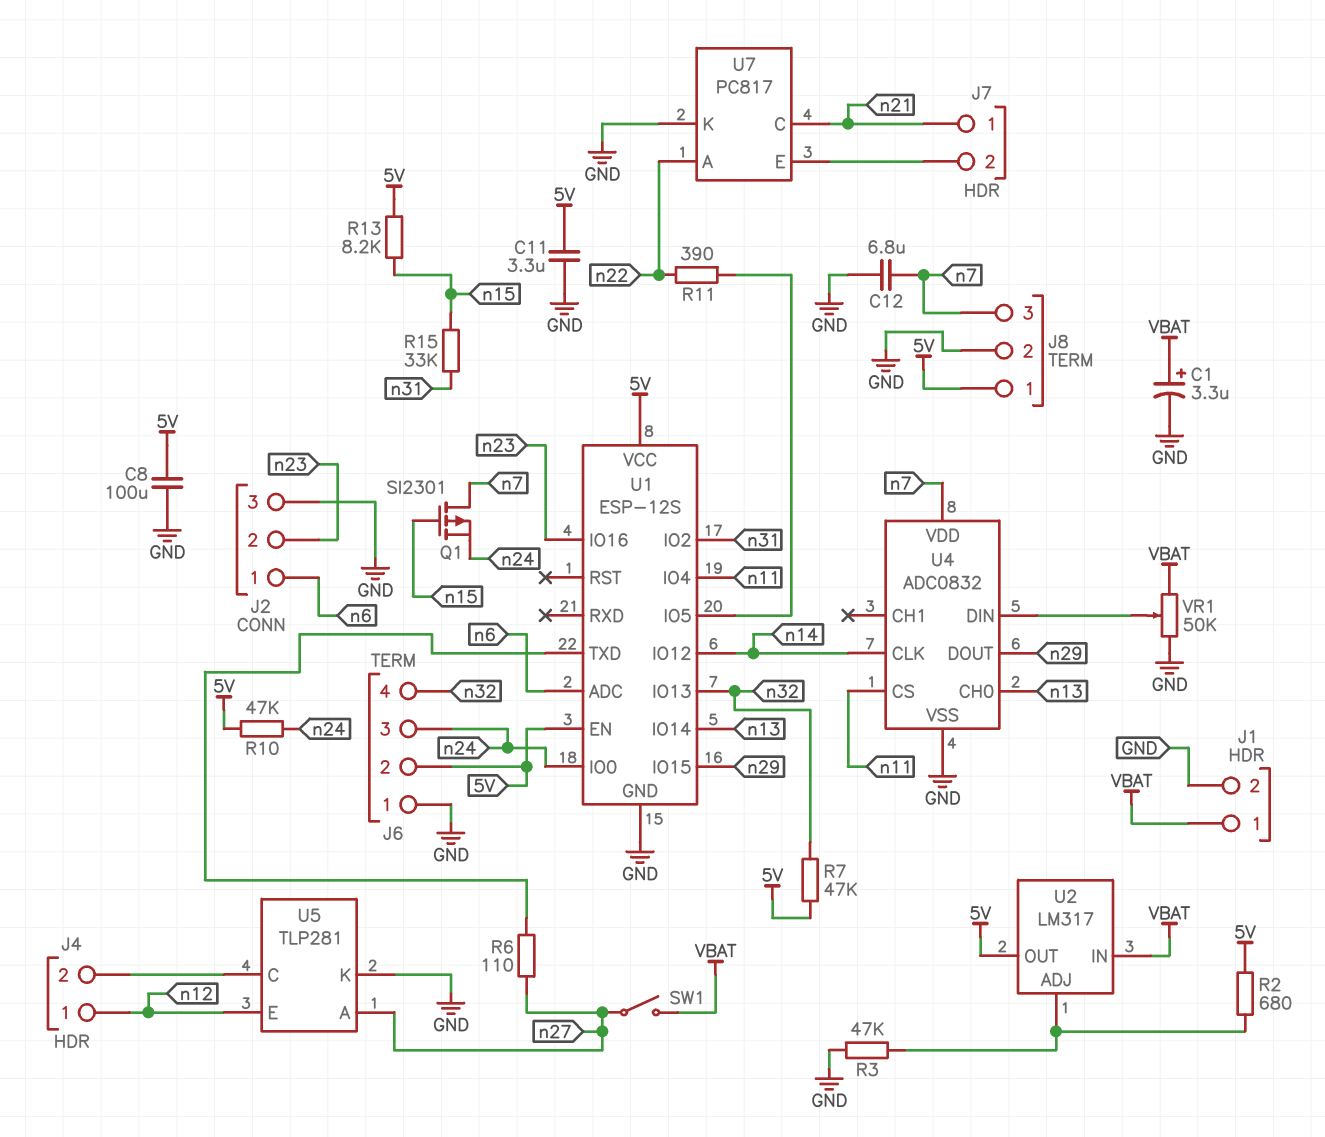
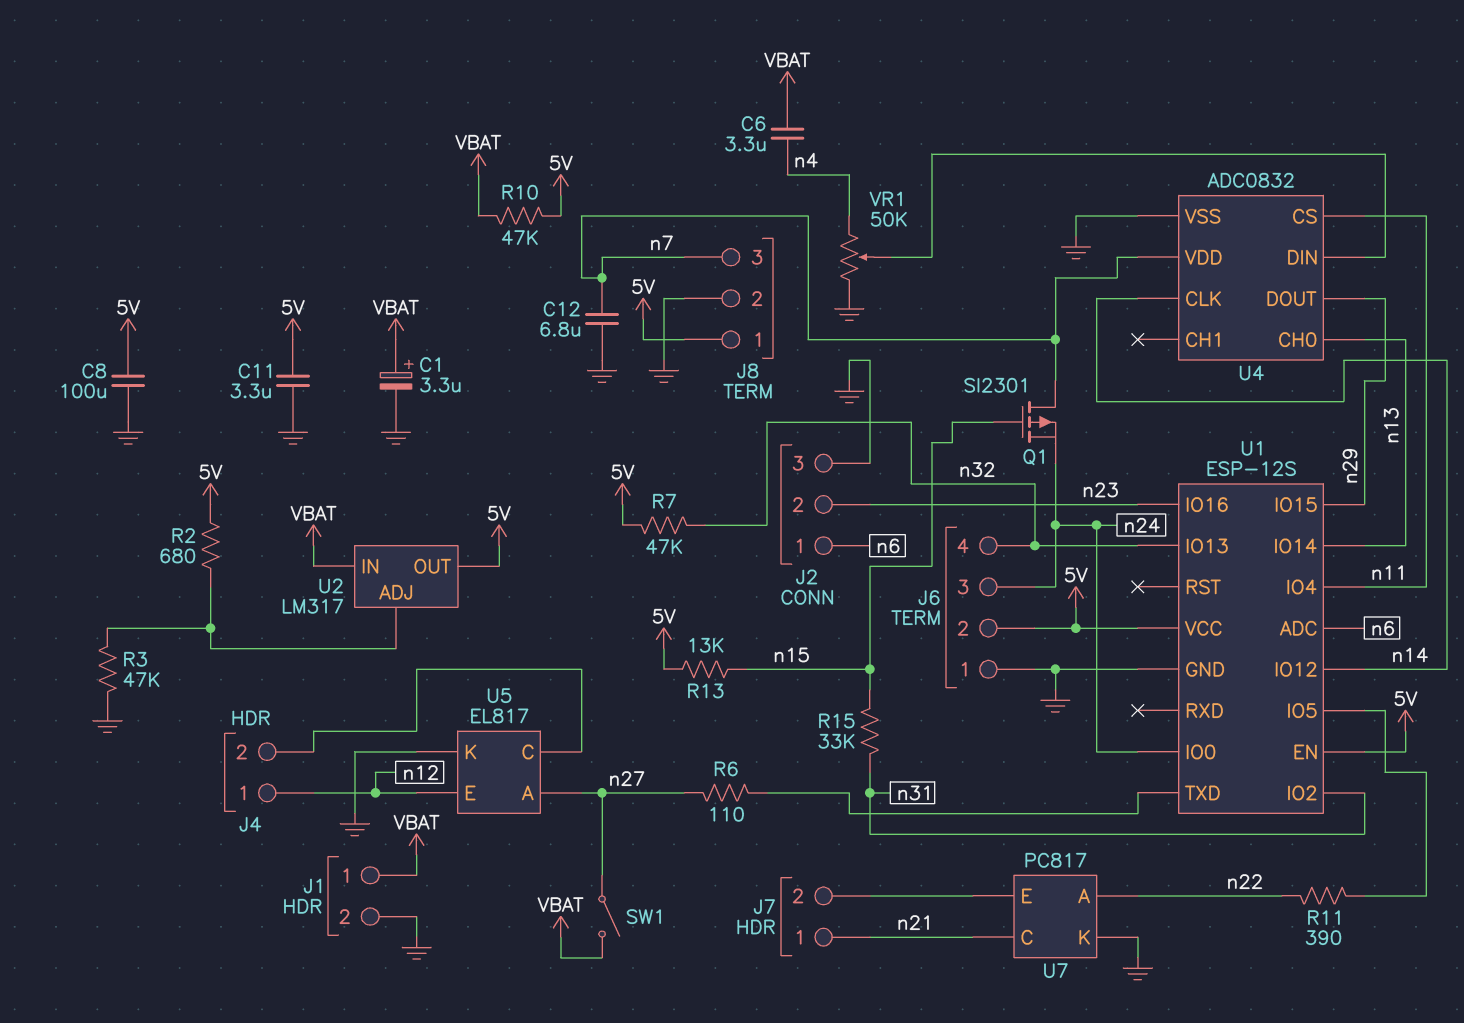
C6: none -> 3.3uF (VBAT, n4)
R10: 47k (5V, n24) -> 47k (5V, VBAT)
R13: 8.2k (5V, n15) -> 13k (5V, n15)
U5: TLP281 -> EL817
VR1: 50k (GND, VBAT, wiper U4/DIN) -> 50k (GND, n4, wiper U4/DIN)

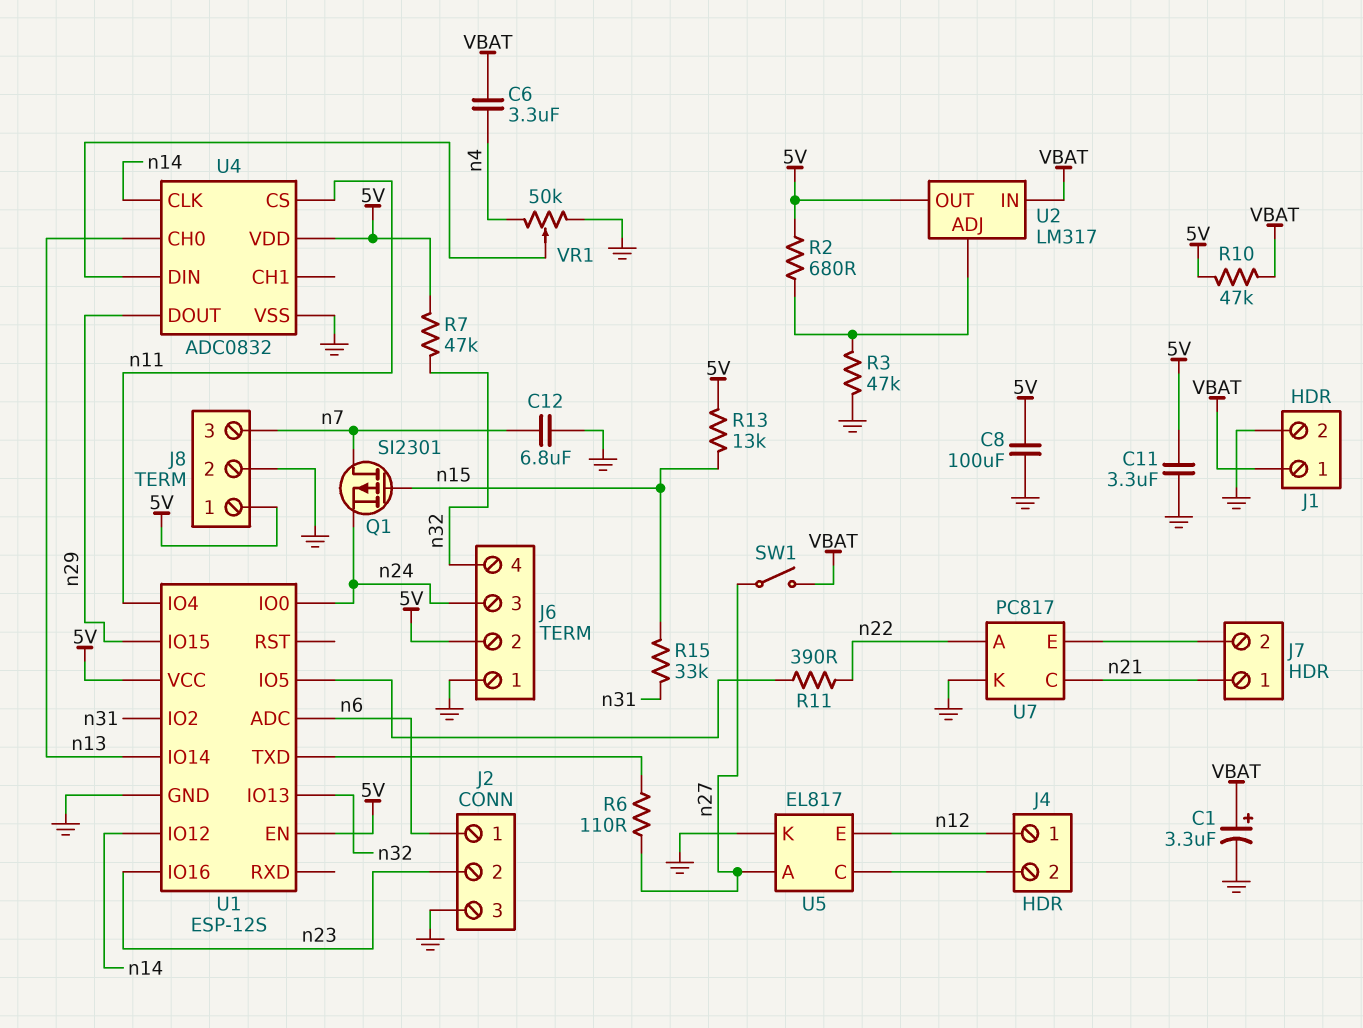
U4 pin VDD: n7 -> 5V

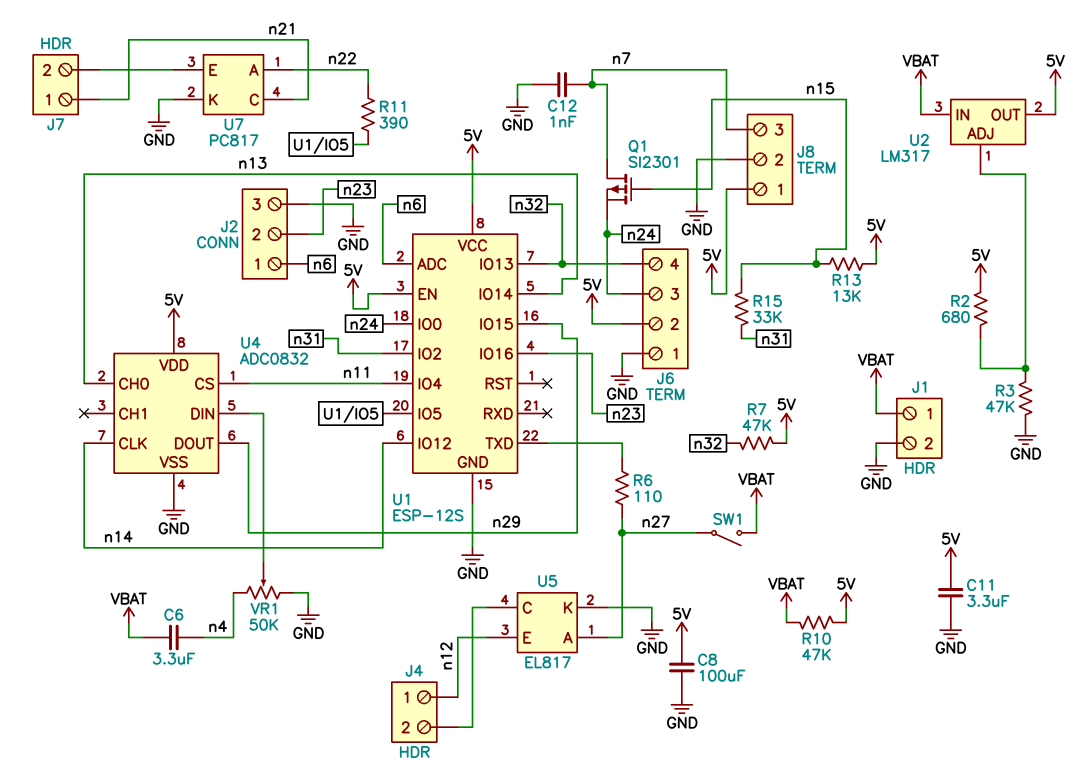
C1: 3.3uF (plus VBAT, minus GND) -> none
C12: 6.8uF (GND, n7) -> 1nF (GND, n7)

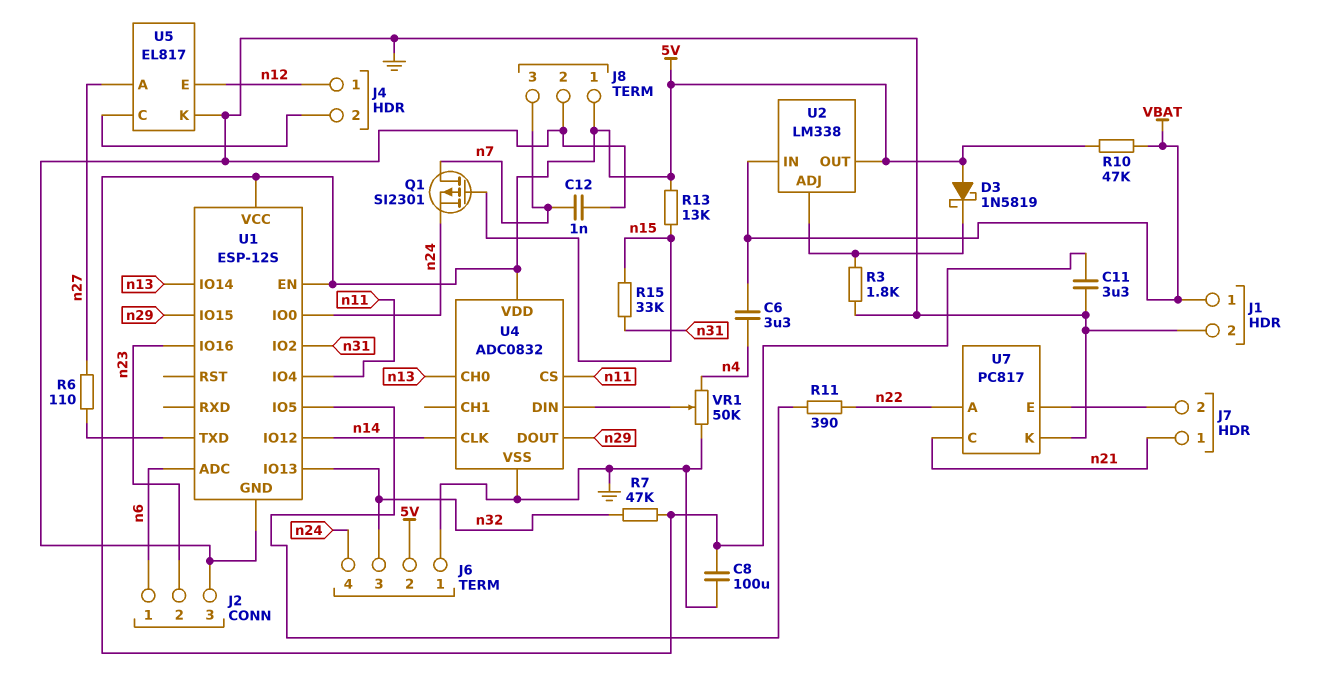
D3: none -> schottky 1N5819 (A 5V, K U2/ADJ)
J6 pin 3: n24 -> n32
J6 pin 4: n32 -> n24
R2: 680 (5V, U2/ADJ) -> none
R3: 47k (GND, U2/ADJ) -> 1.8k (GND, U2/ADJ)
SW1: switch (VBAT, n27) -> none
U2: LM317 -> LM338

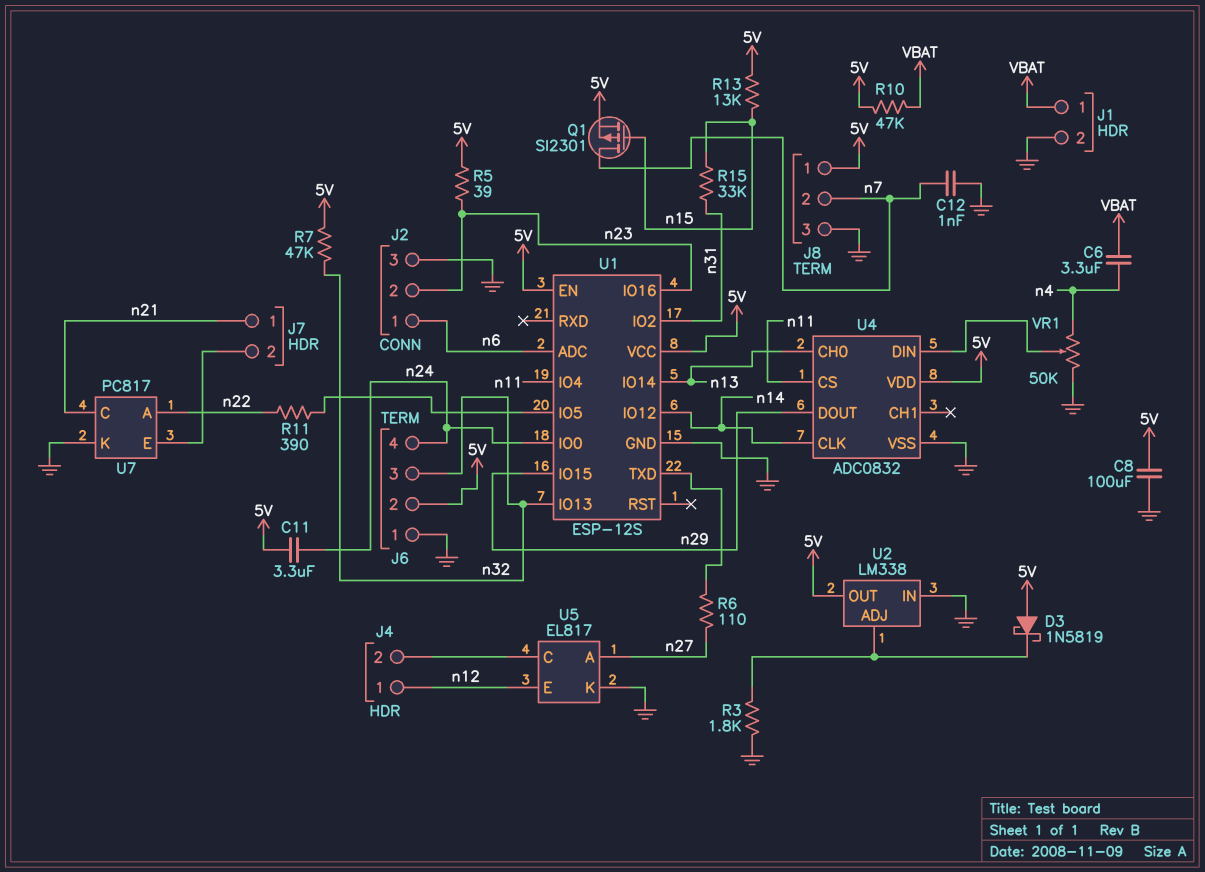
C11: 3.3uF (5V, GND) -> 3.3uF (5V, n24)
J8 pin 2: GND -> n7
J8 pin 3: n7 -> GND
Q1: PMOS SI2301 (G n15, D n7, S n24) -> PMOS SI2301 (G n15, D n7, S 5V)
R5: none -> 39 (5V, n23)
U2 pin IN: VBAT -> GND

